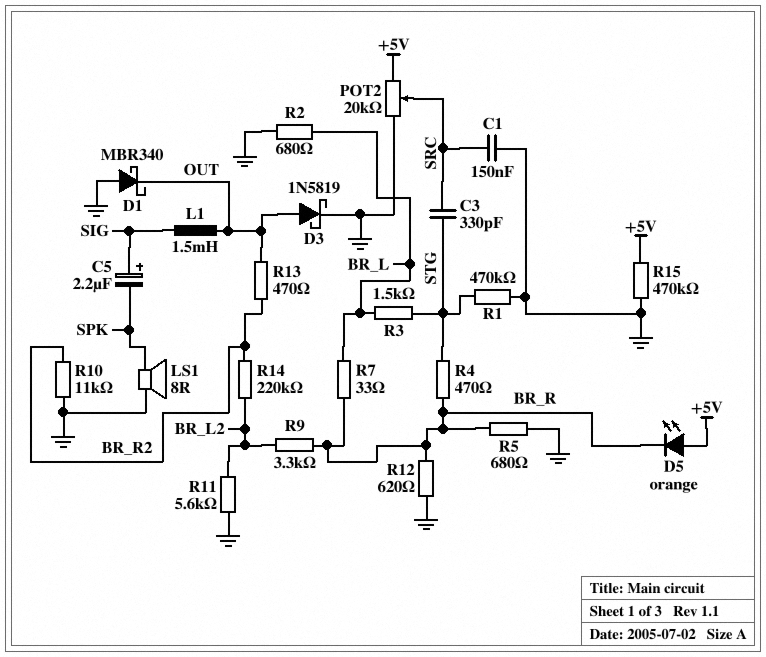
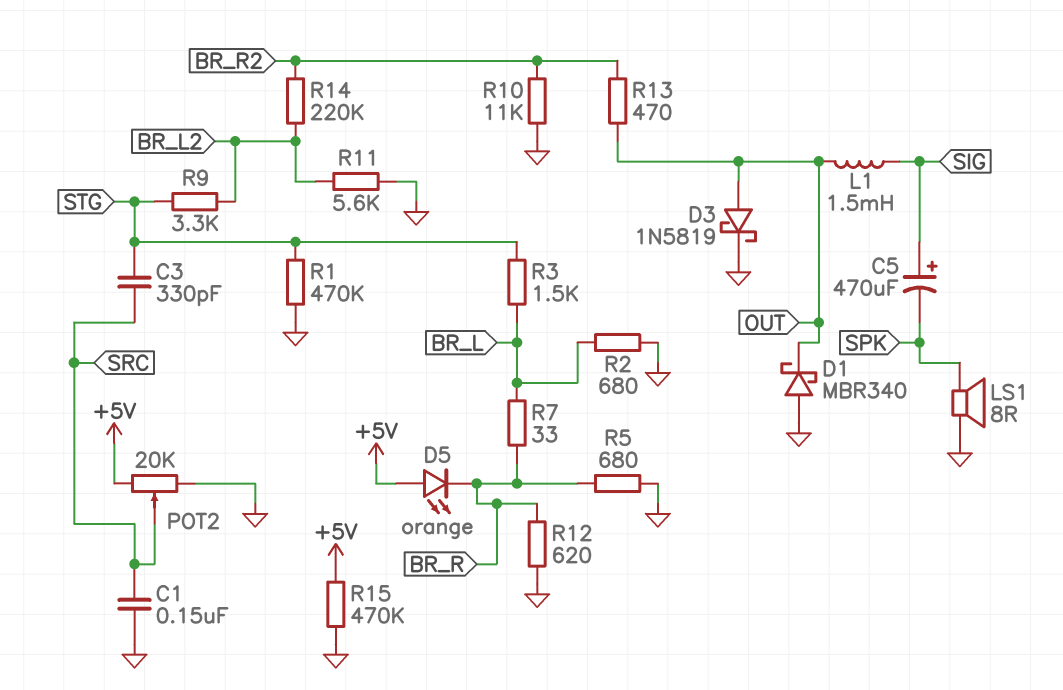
C5: 2.2uF (plus SIG, minus SPK) -> 470uF (plus SIG, minus SPK)
R4: 470 (BR_R, STG) -> none
R9: 3.3k (BR_L2, BR_R) -> 3.3k (BR_L2, STG)

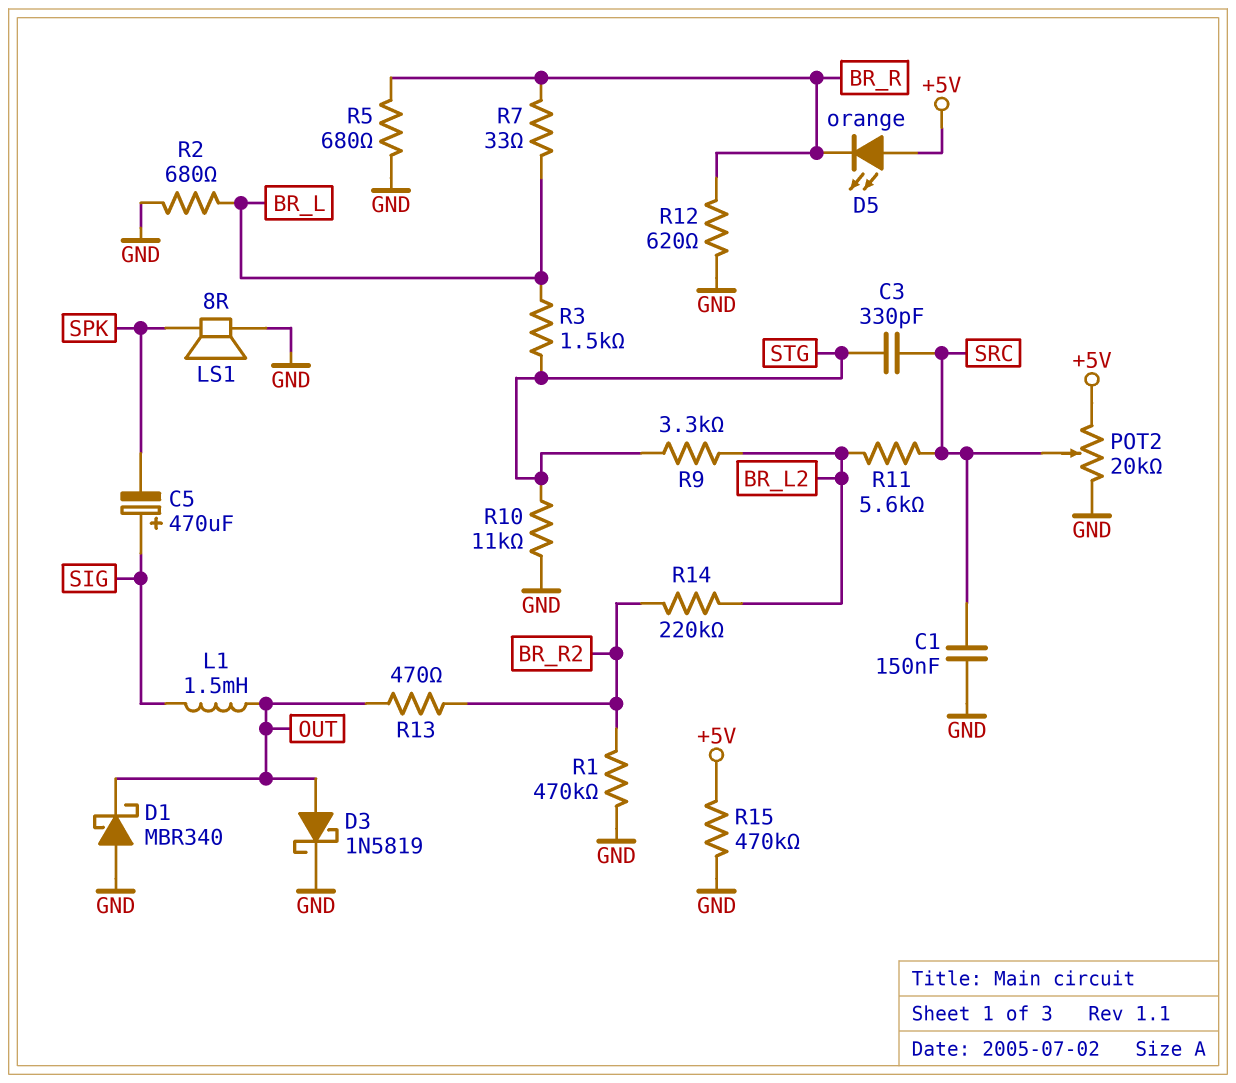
R1: 470k (GND, STG) -> 470k (BR_R2, GND)
R10: 11k (BR_R2, GND) -> 11k (GND, STG)
R11: 5.6k (BR_L2, GND) -> 5.6k (BR_L2, SRC)

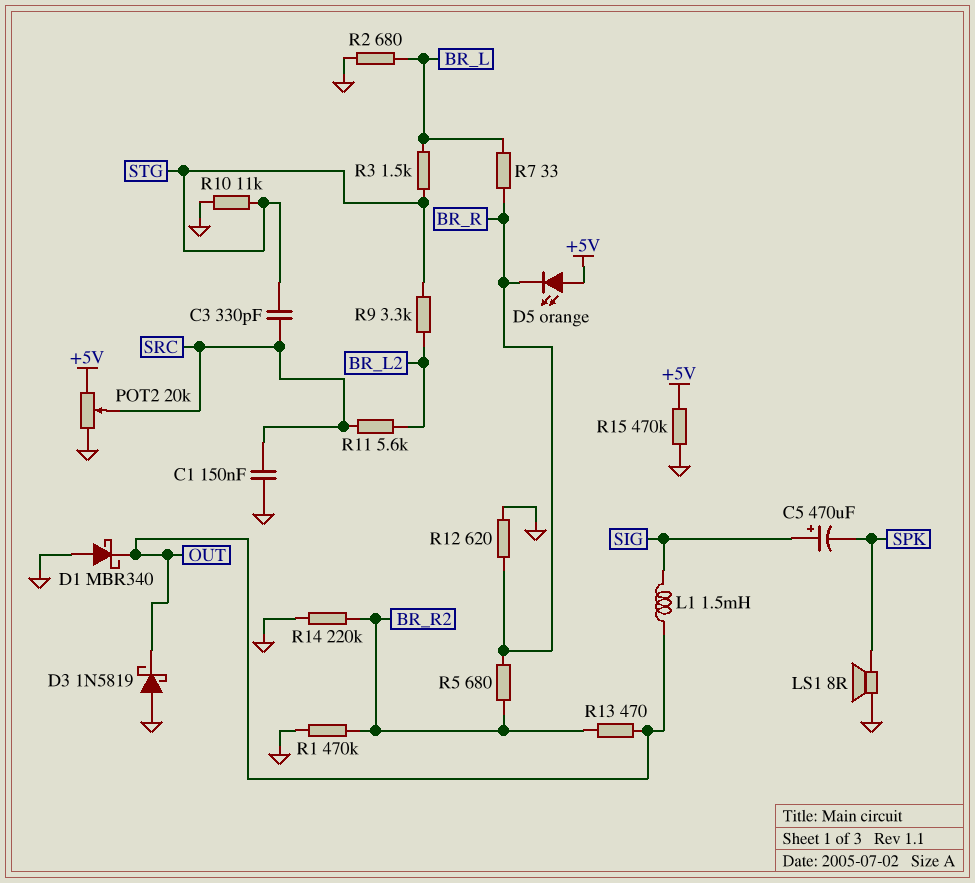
D3: schottky 1N5819 (A OUT, K GND) -> schottky 1N5819 (A GND, K OUT)
R5: 680 (BR_R, GND) -> 680 (BR_R, BR_R2)
R14: 220k (BR_L2, BR_R2) -> 220k (BR_R2, GND)

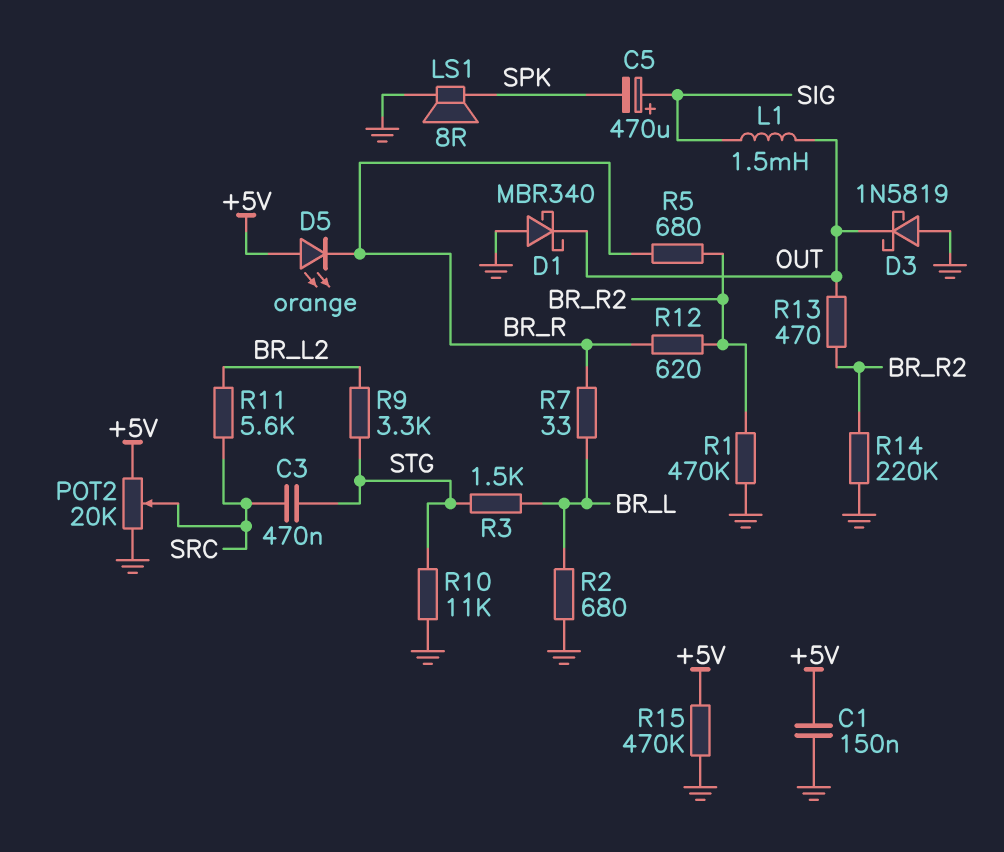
C1: 150nF (GND, SRC) -> 150nF (+5V, GND)
C3: 330pF (SRC, STG) -> 470nF (SRC, STG)
R12: 620 (BR_R, GND) -> 620 (BR_R, BR_R2)

